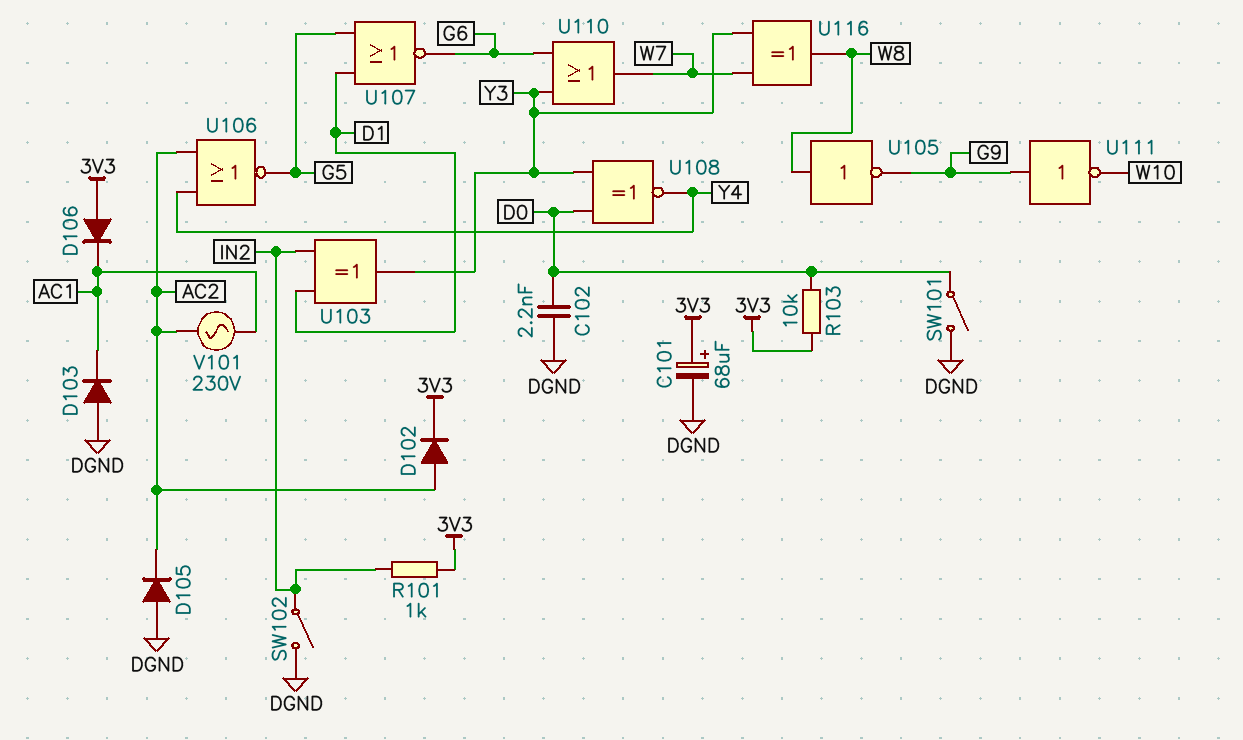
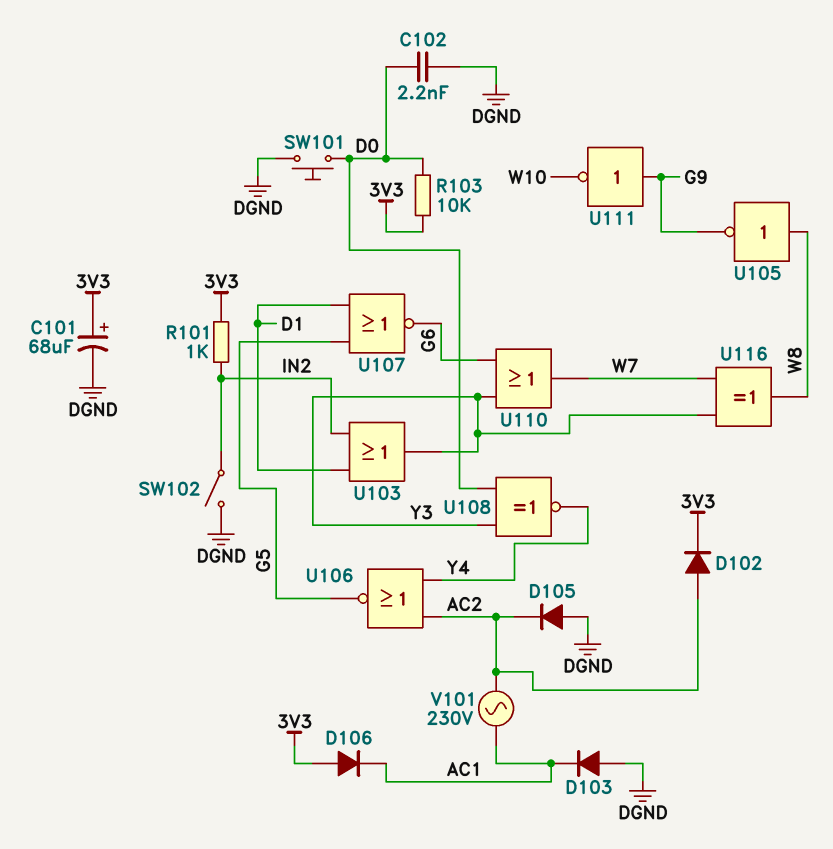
SW101: switch (D0, DGND) -> button (D0, DGND)
U103: XOR (in D1, in IN2, out Y3) -> OR (in D1, in IN2, out Y3)

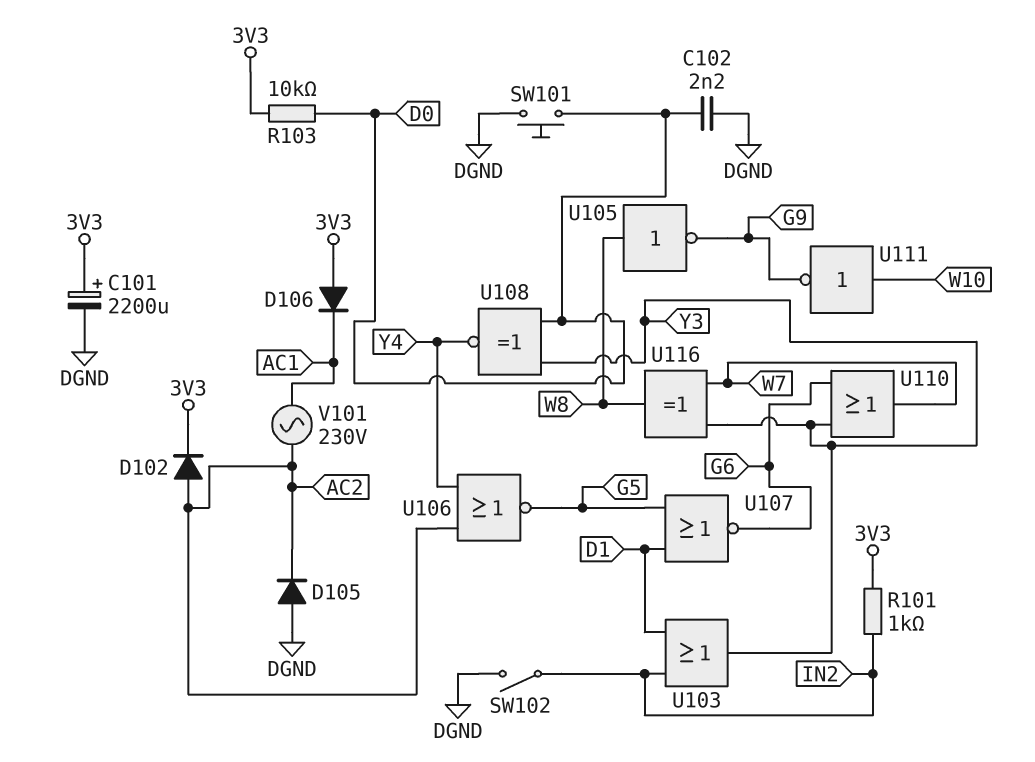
C101: 68uF (plus 3V3, minus DGND) -> 2200uF (plus 3V3, minus DGND)
D103: diode (A DGND, K AC1) -> none
U111: NOT (in G9, out W10) -> NOT (in W10, out G9)

